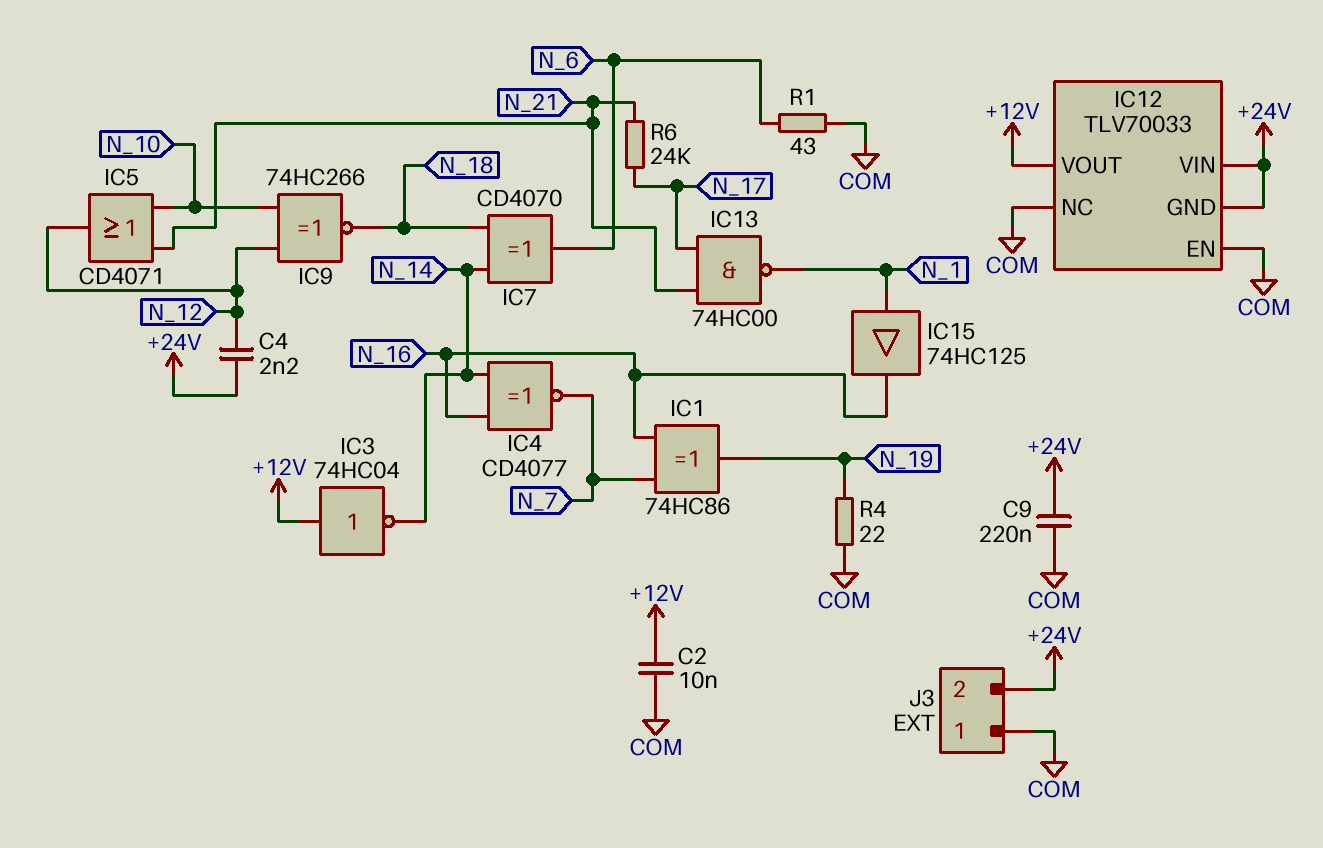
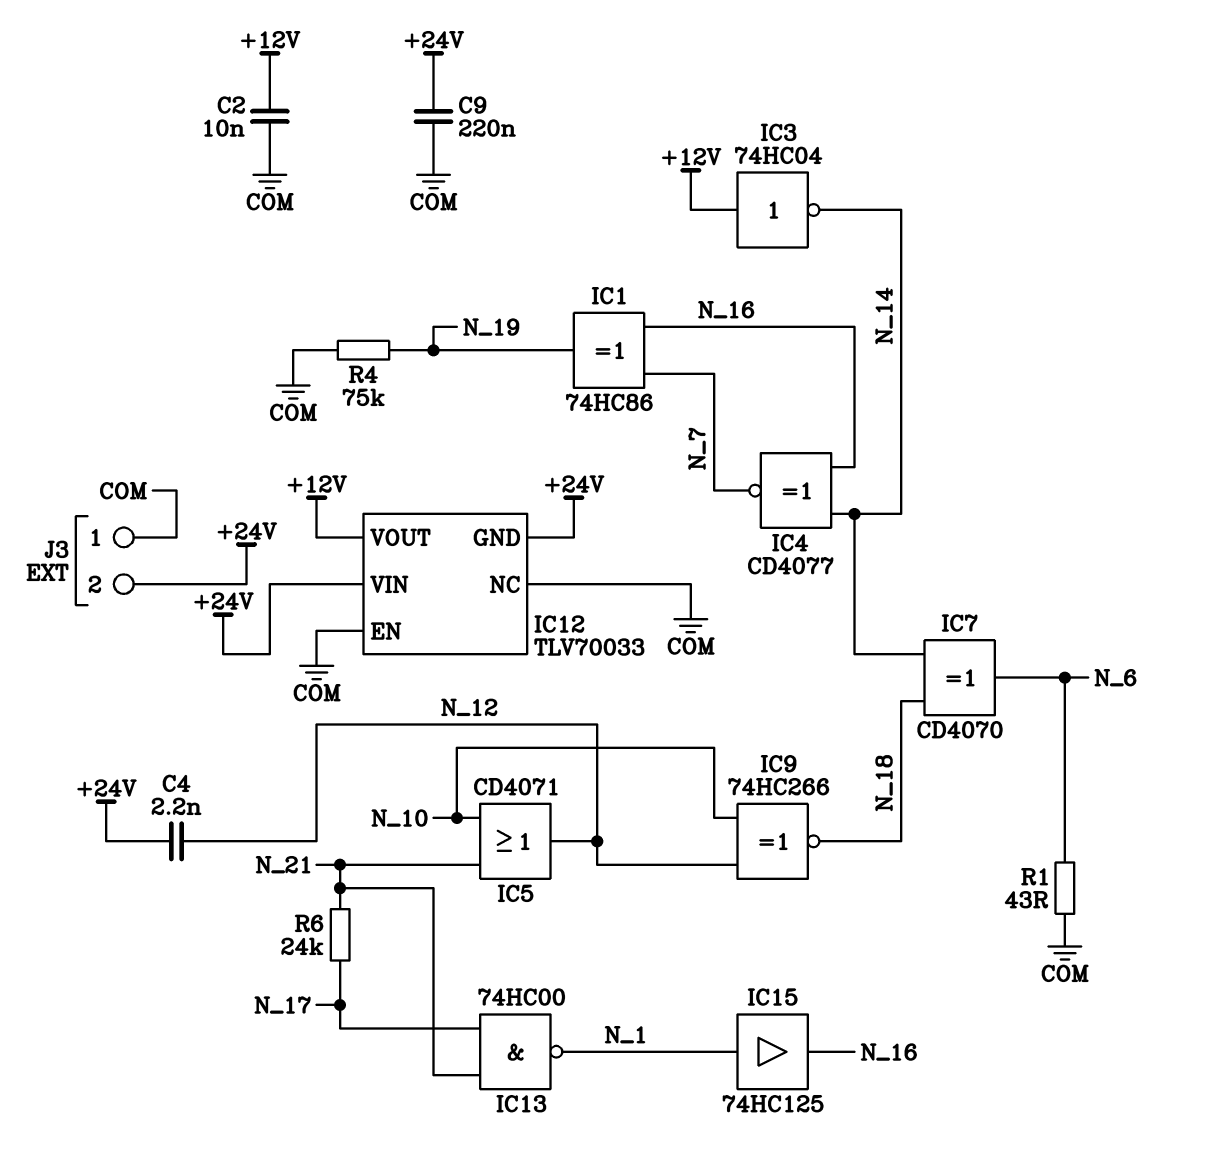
R4: 22 (COM, N_19) -> 75k (COM, N_19)

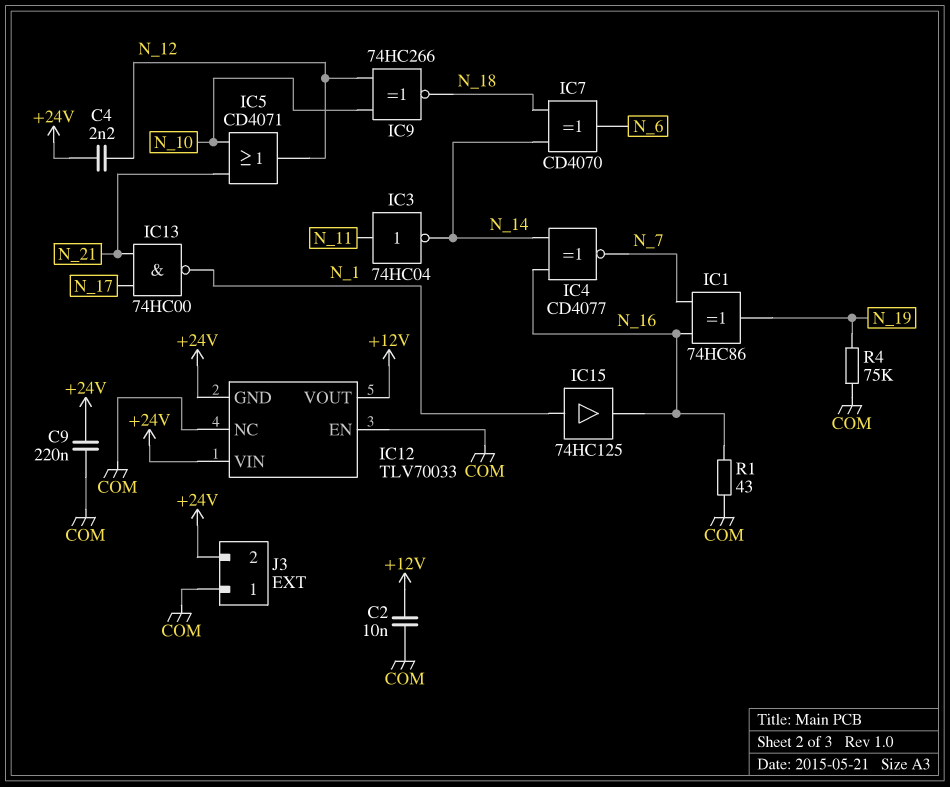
IC3: NOT 74HC04 (in +12V, out N_14) -> NOT 74HC04 (in N_11, out N_14)
R1: 43 (COM, N_6) -> 43 (COM, N_16)
R6: 24k (N_17, N_21) -> none

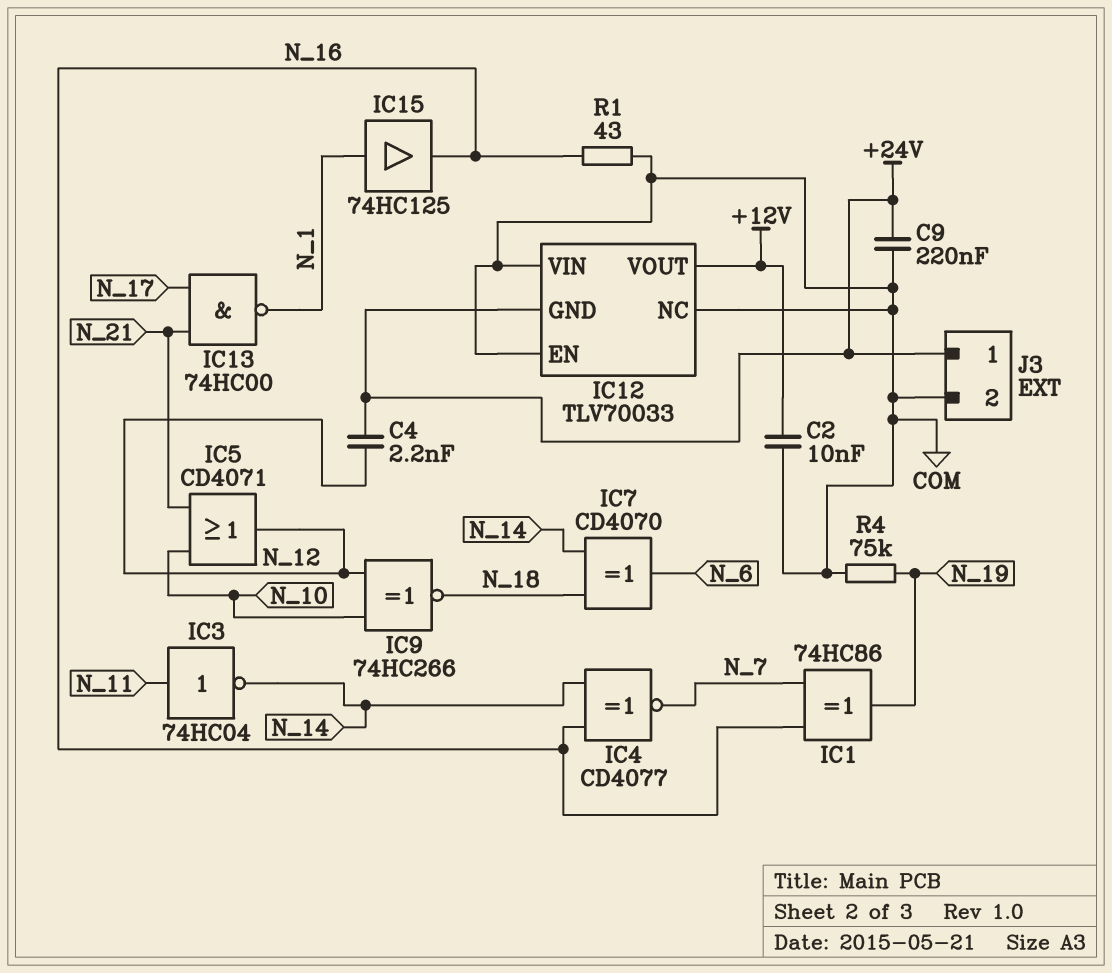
IC12 pin VIN: +24V -> COM
J3 pin 1: COM -> +24V
J3 pin 2: +24V -> COM

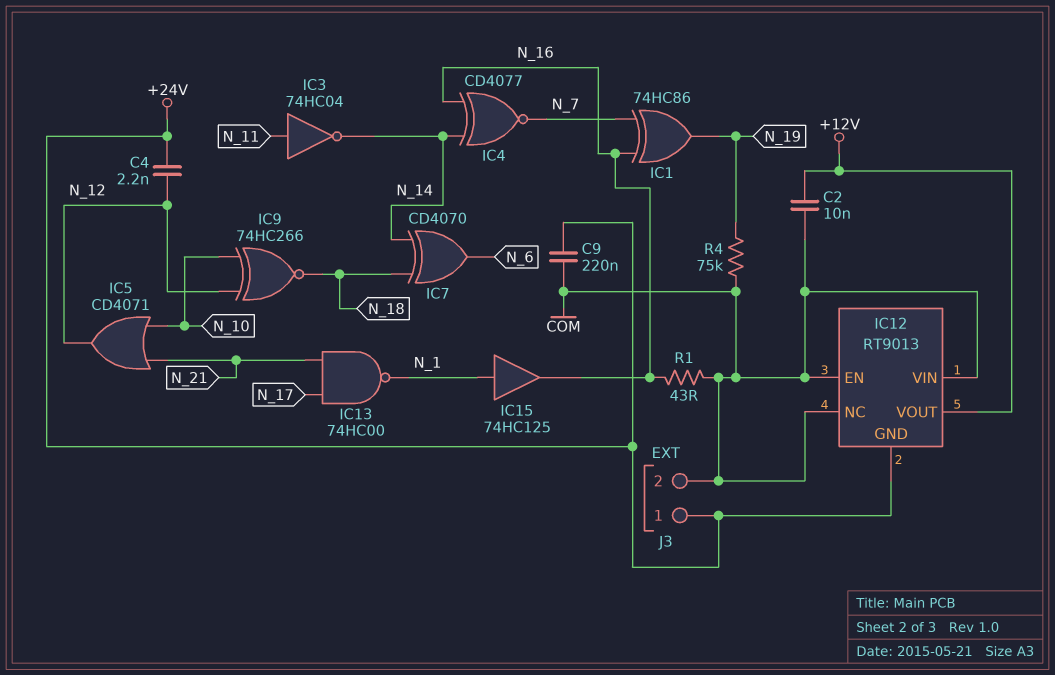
IC12: TLV70033 -> RT9013

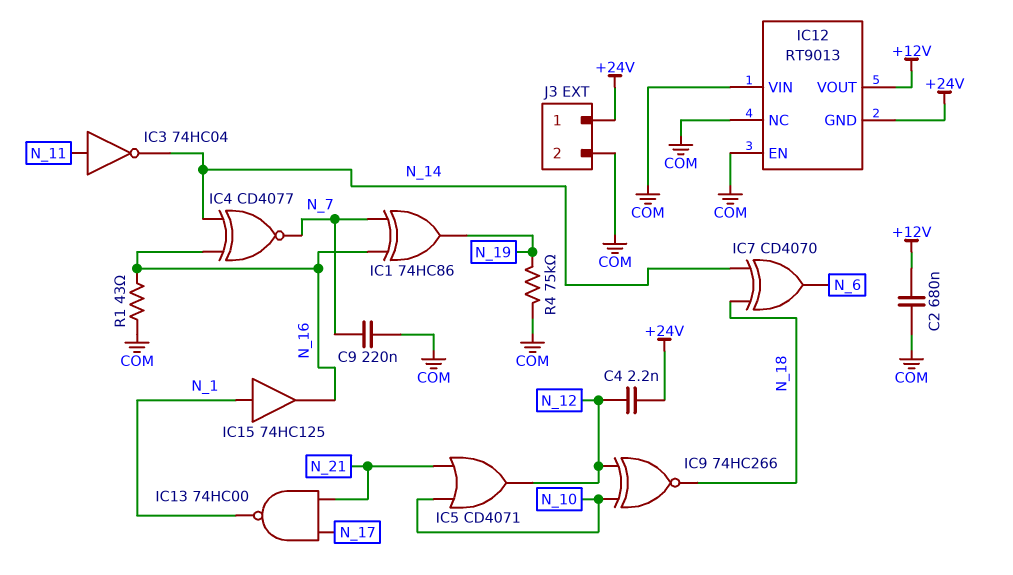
C2: 10nF (+12V, COM) -> 680nF (+12V, COM)
C9: 220nF (+24V, COM) -> 220nF (COM, N_7)

